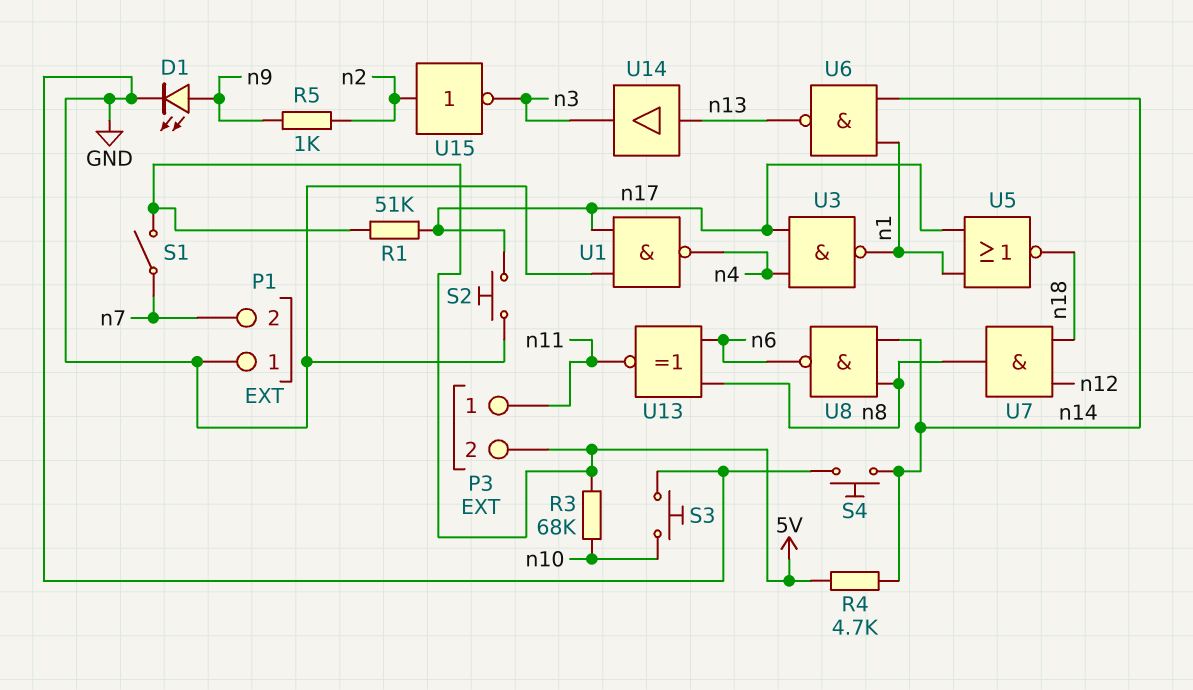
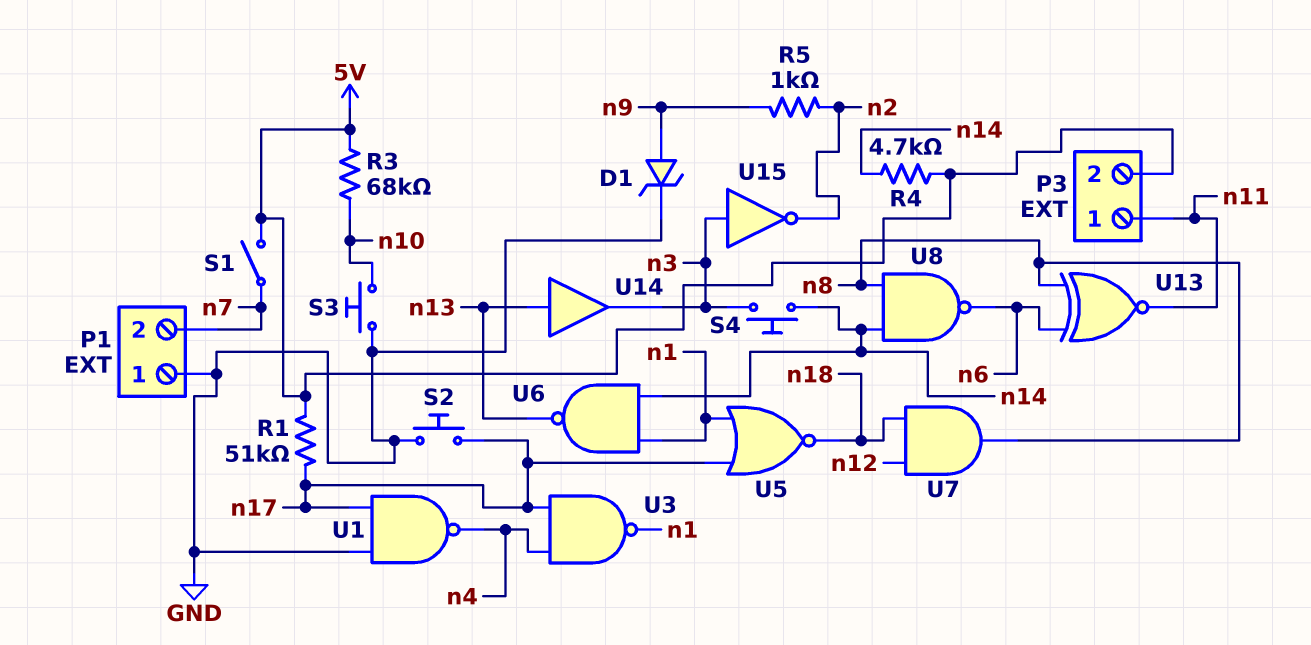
D1: LED (A n9, K GND) -> zener (A n9, K GND)
S4: button (GND, n14) -> button (n3, n14)
U15: NOT (in n2, out n3) -> NOT (in n3, out n2)

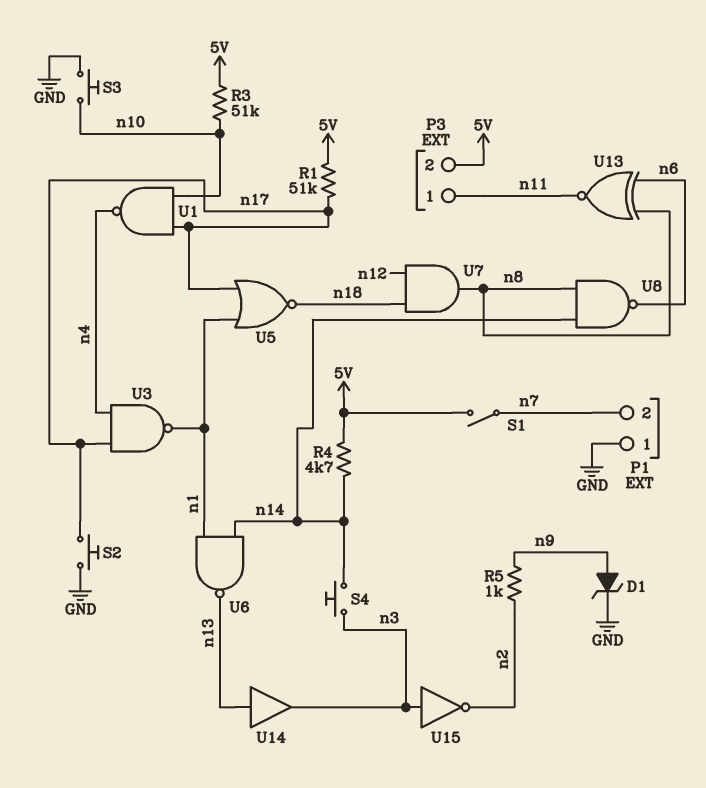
R3: 68k (5V, n10) -> 51k (5V, n10)
U1: NAND (in GND, in n17, out n4) -> NAND (in n10, in n17, out n4)

